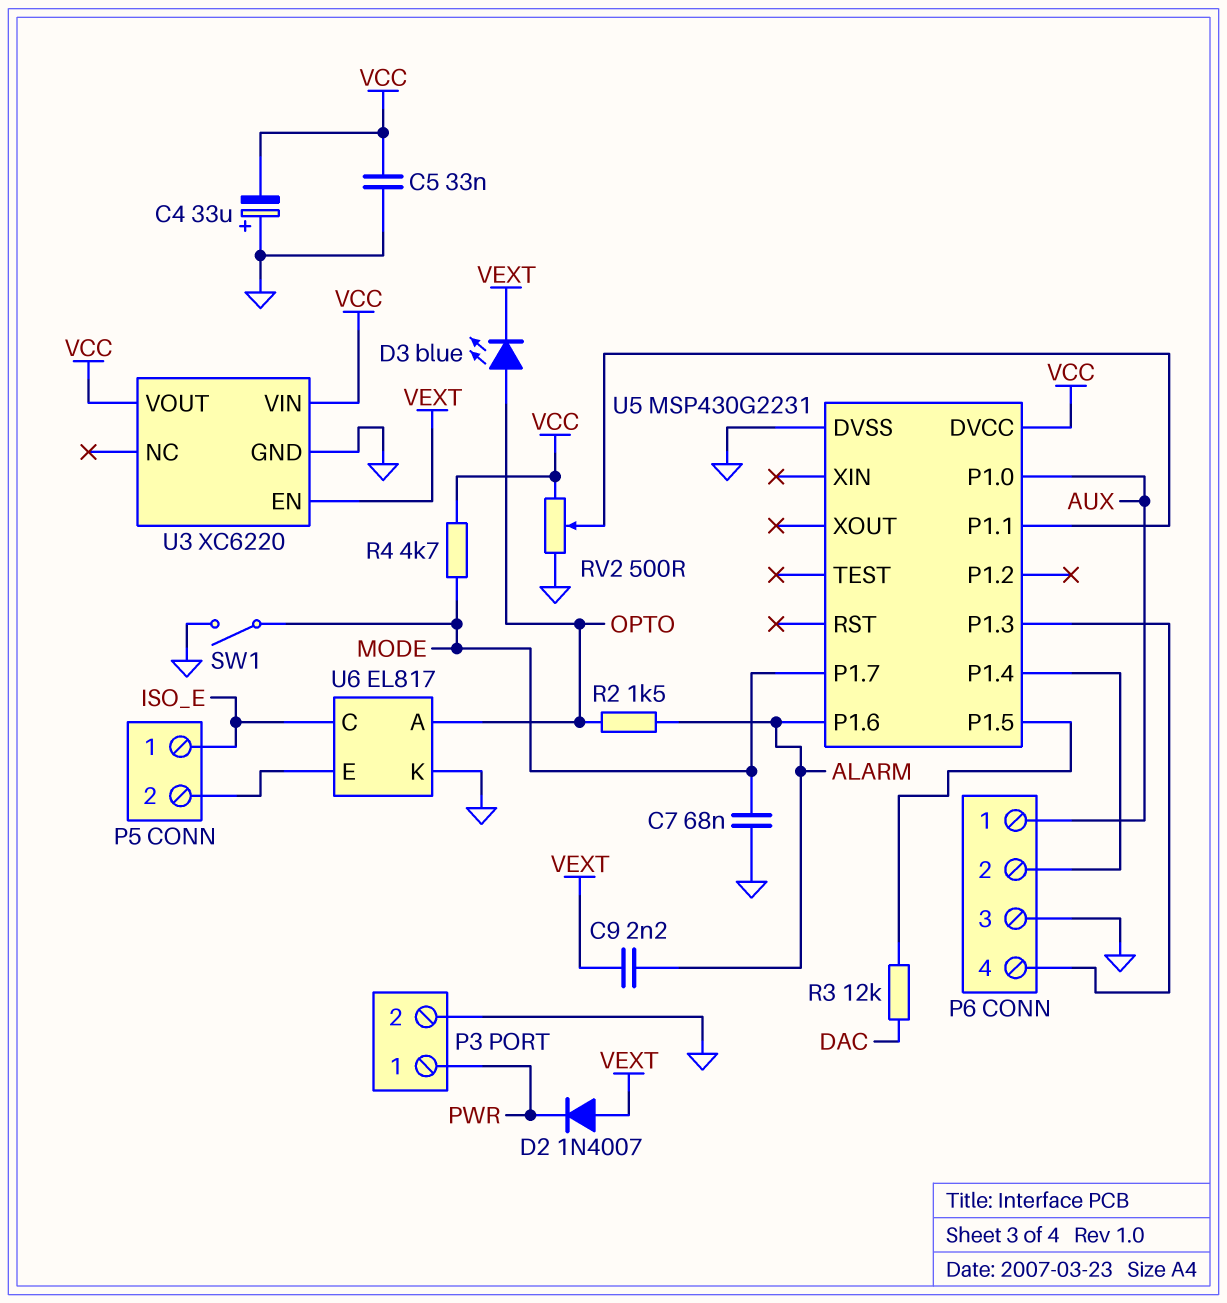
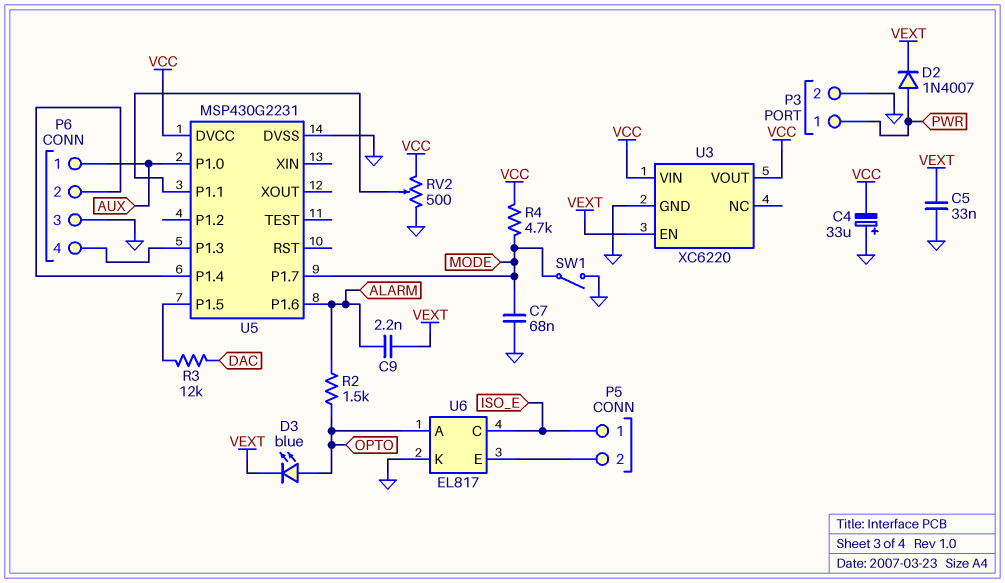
C5: 33nF (GND, VCC) -> 33nF (GND, VEXT)
D2: diode 1N4007 (A VEXT, K PWR) -> diode 1N4007 (A PWR, K VEXT)

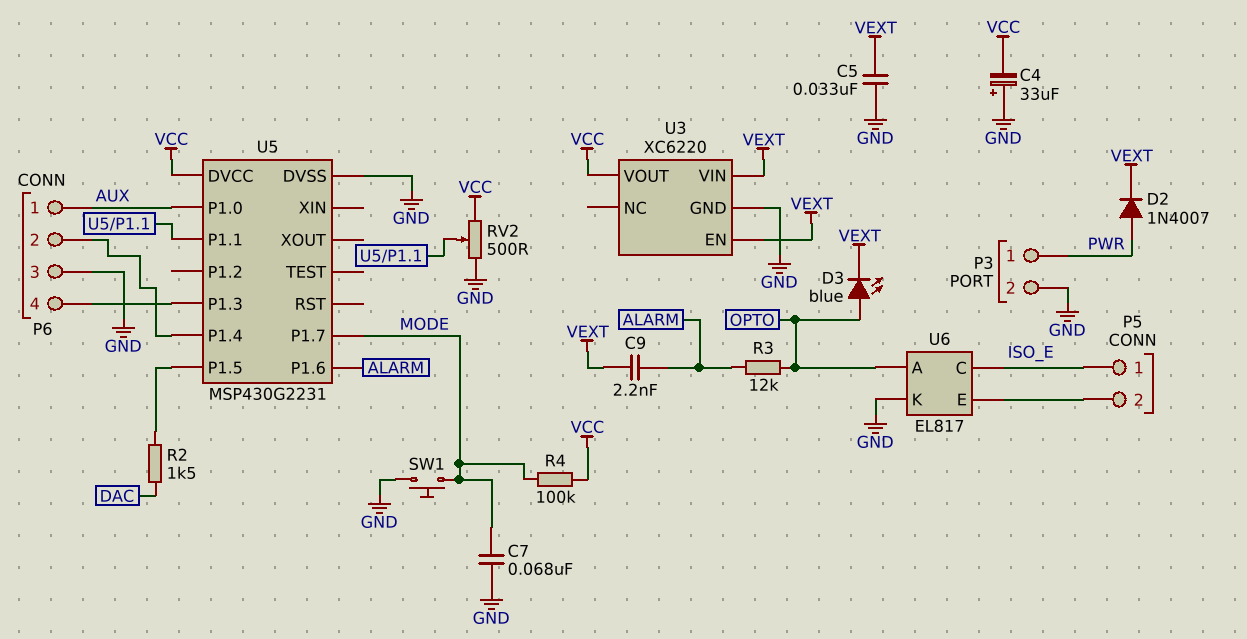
R2: 1.5k (ALARM, OPTO) -> 1.5k (DAC, U5/P1.5)
R3: 12k (DAC, U5/P1.5) -> 12k (ALARM, OPTO)
R4: 4.7k (MODE, VCC) -> 100k (MODE, VCC)
SW1: switch (GND, MODE) -> button (GND, MODE)
U3 pin VIN: VCC -> VEXT

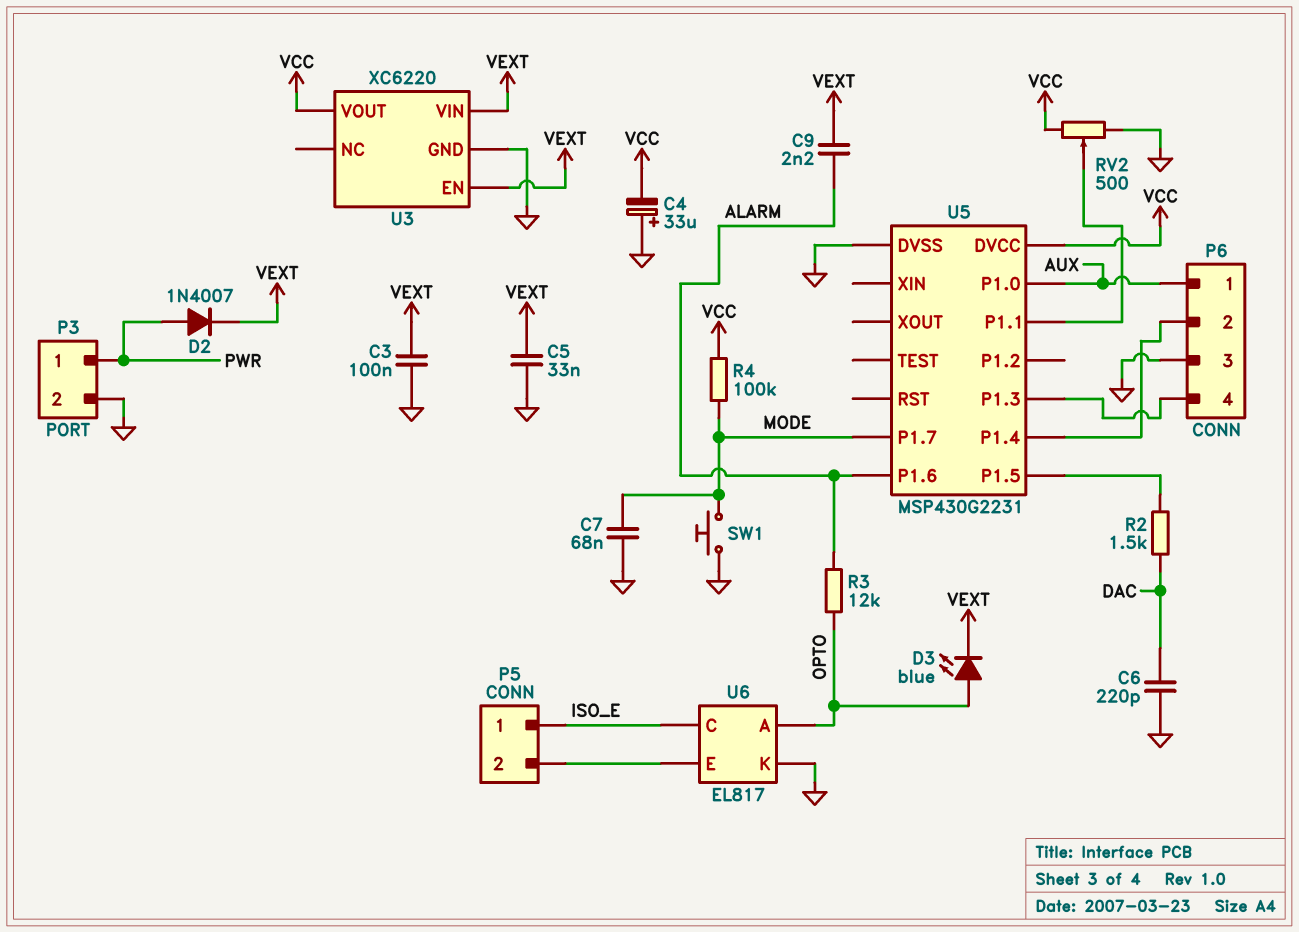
C3: none -> 100nF (GND, VEXT)
C6: none -> 220pF (DAC, GND)

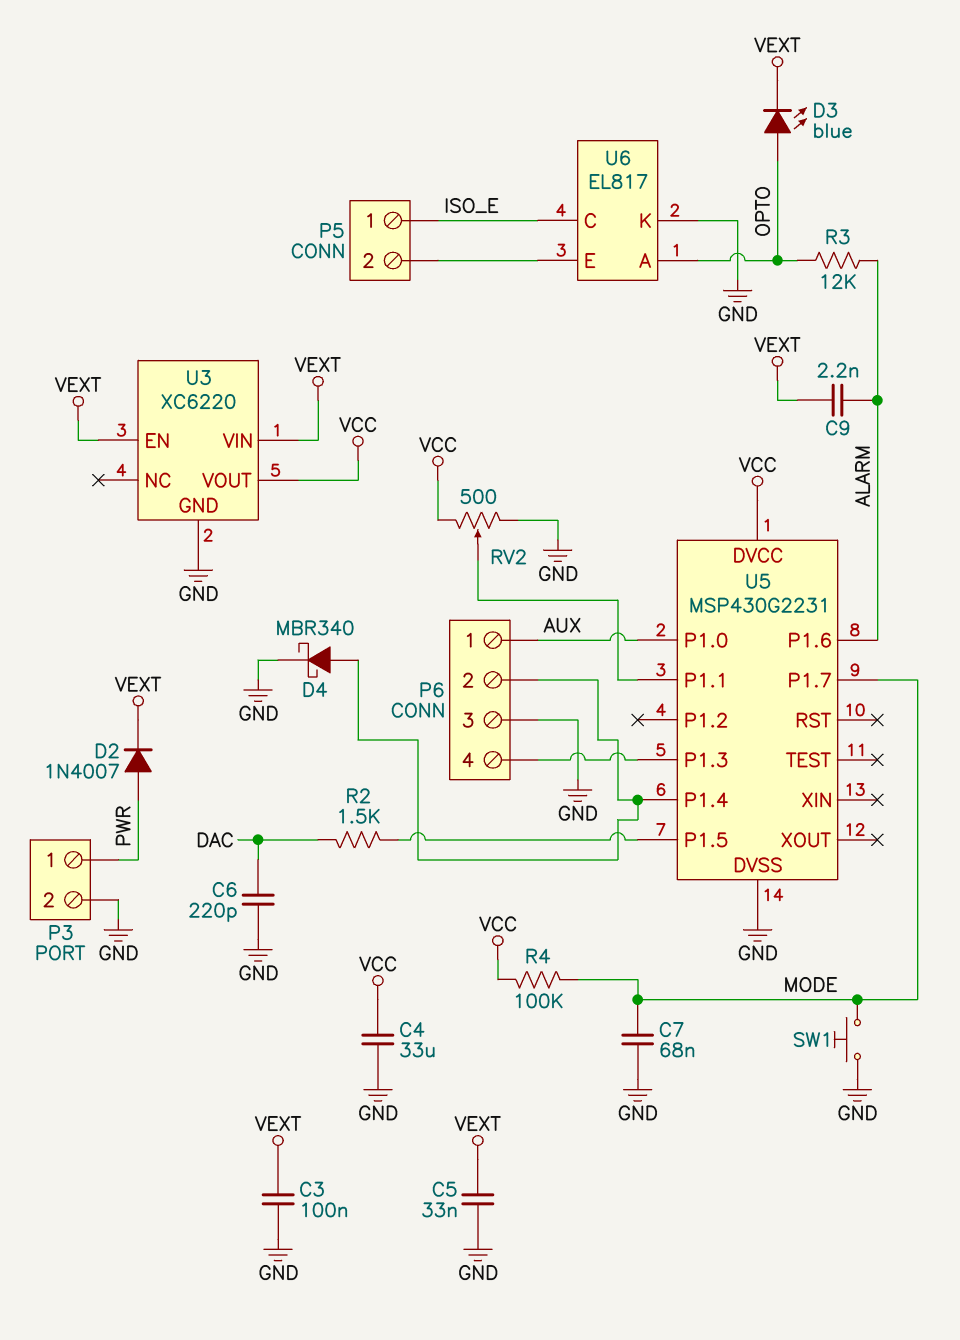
C4: 33uF (plus GND, minus VCC) -> 33uF (GND, VCC)
D4: none -> schottky MBR340 (A P6/2, K GND)

